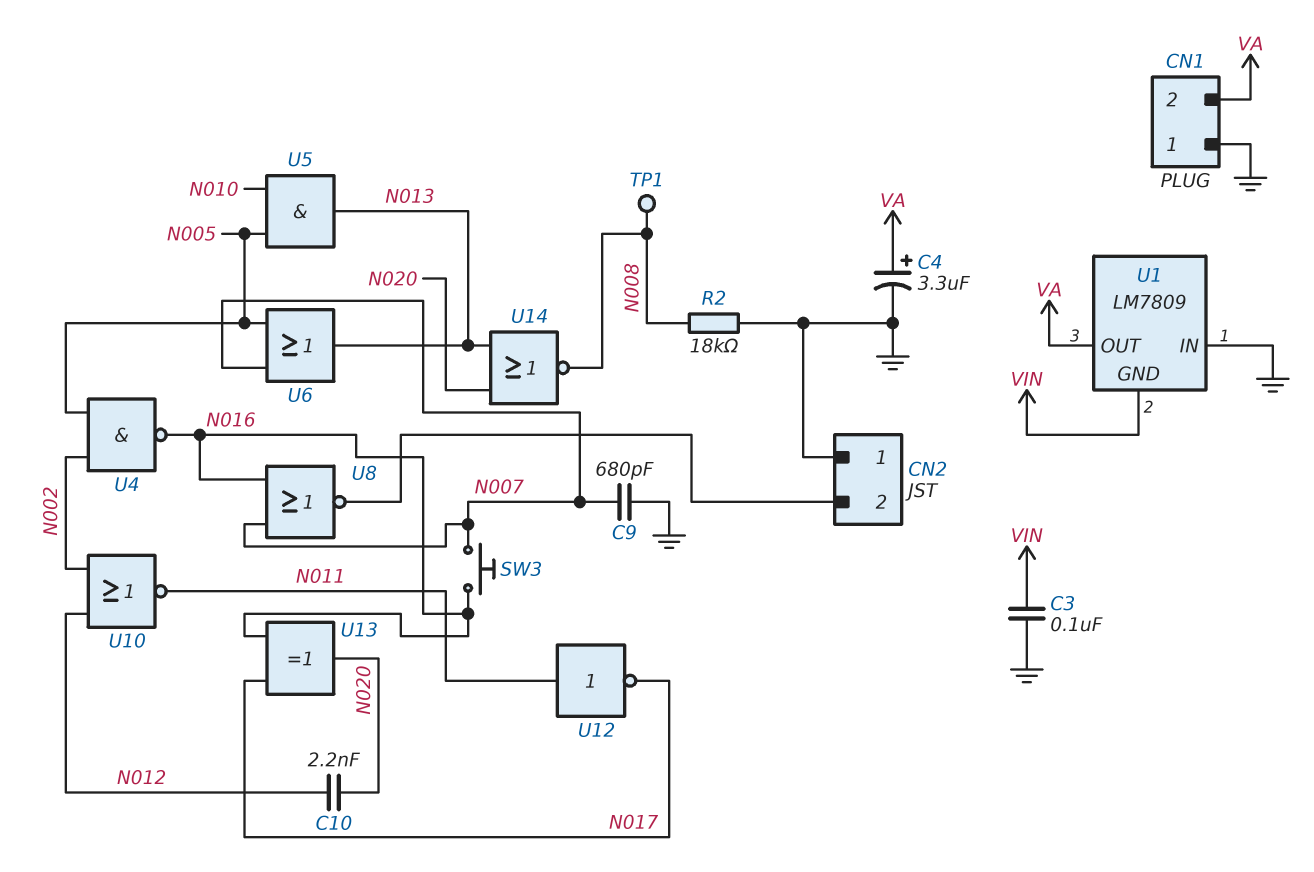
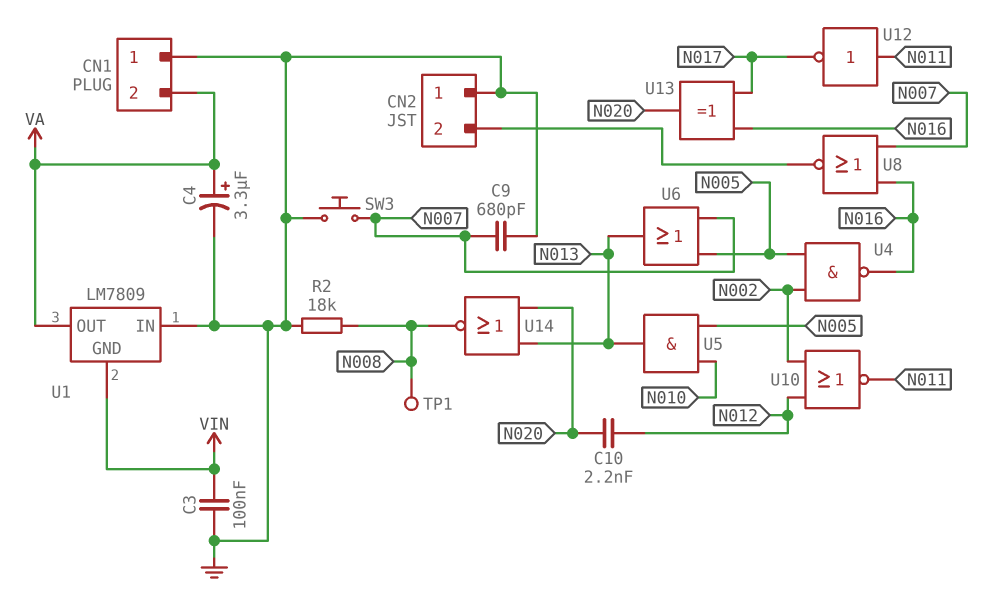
SW3: button (N007, N016) -> button (GND, N007)

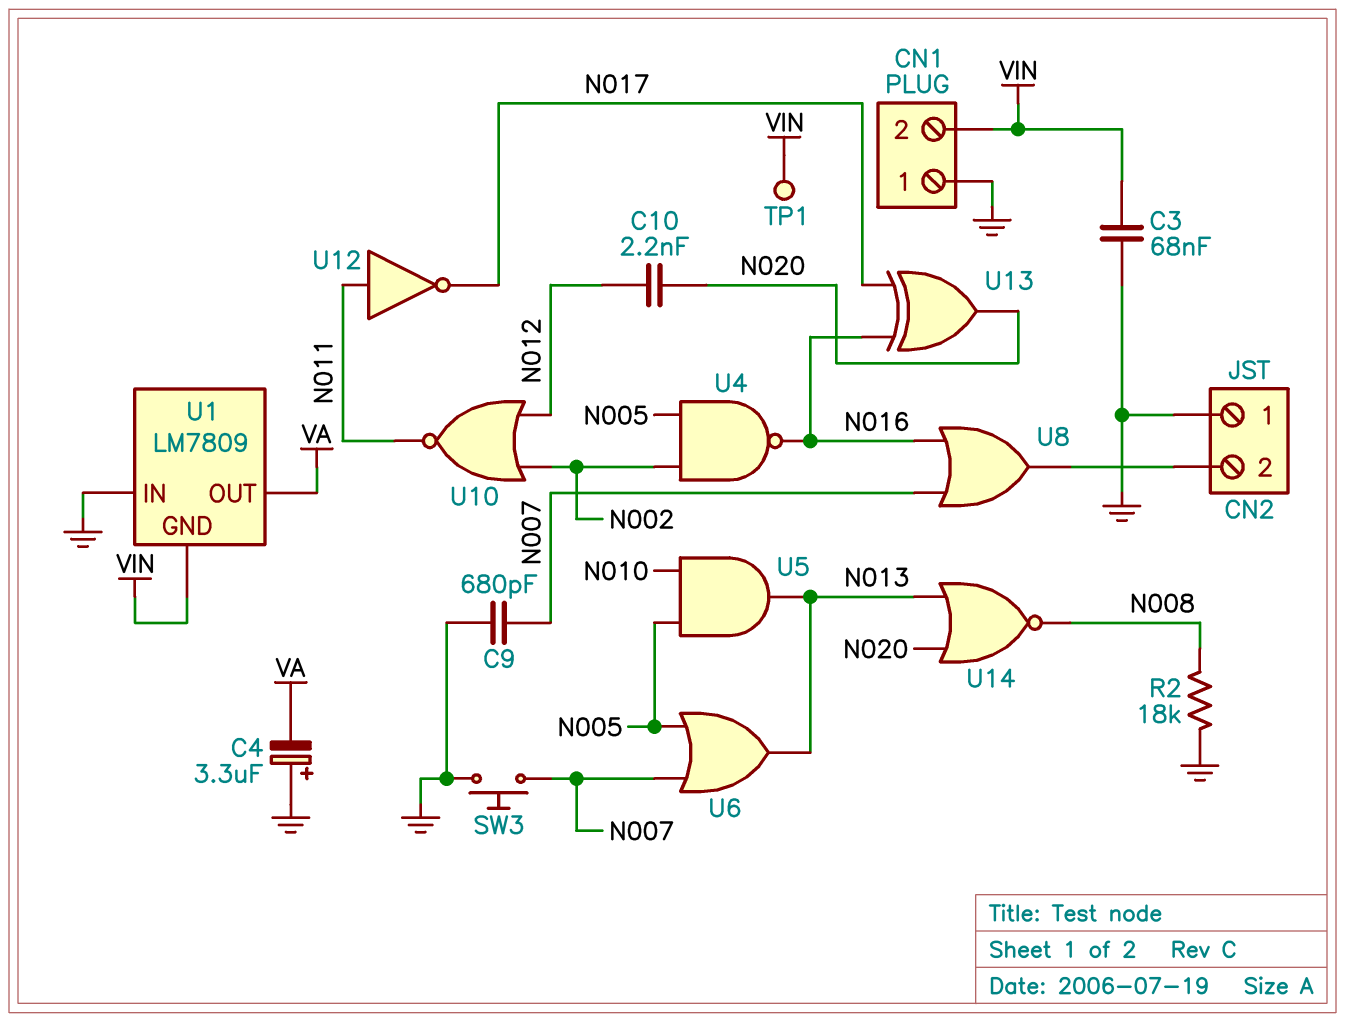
C3: 100nF (GND, VIN) -> 68nF (GND, VIN)
C4: 3.3uF (plus VA, minus GND) -> 3.3uF (plus GND, minus VA)
CN1 pin 2: VA -> VIN
TP1: test point (N008) -> test point (VIN)
U8: NOR (in N007, in N016, out CN2/2) -> OR (in N007, in N016, out CN2/2)

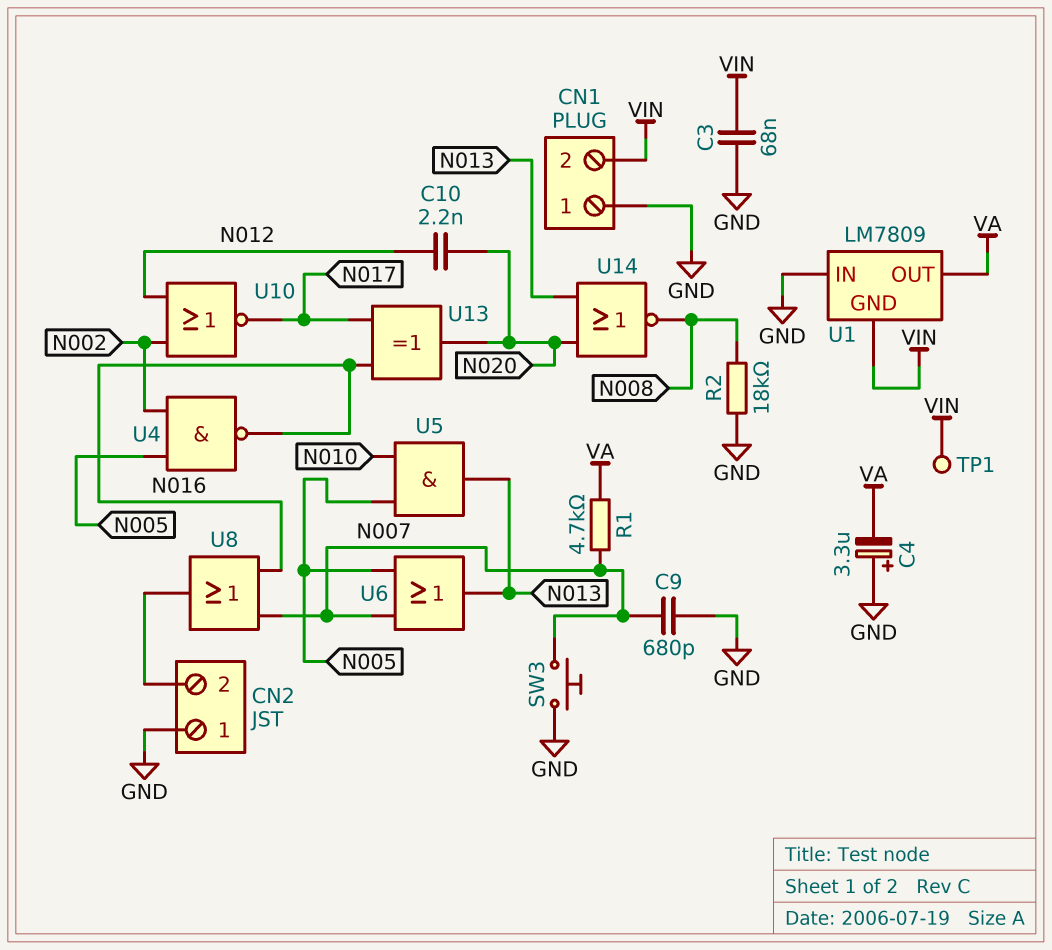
R1: none -> 4.7k (N007, VA)
U10: NOR (in N002, in N012, out N011) -> NOR (in N002, in N012, out N017)
U12: NOT (in N011, out N017) -> none

